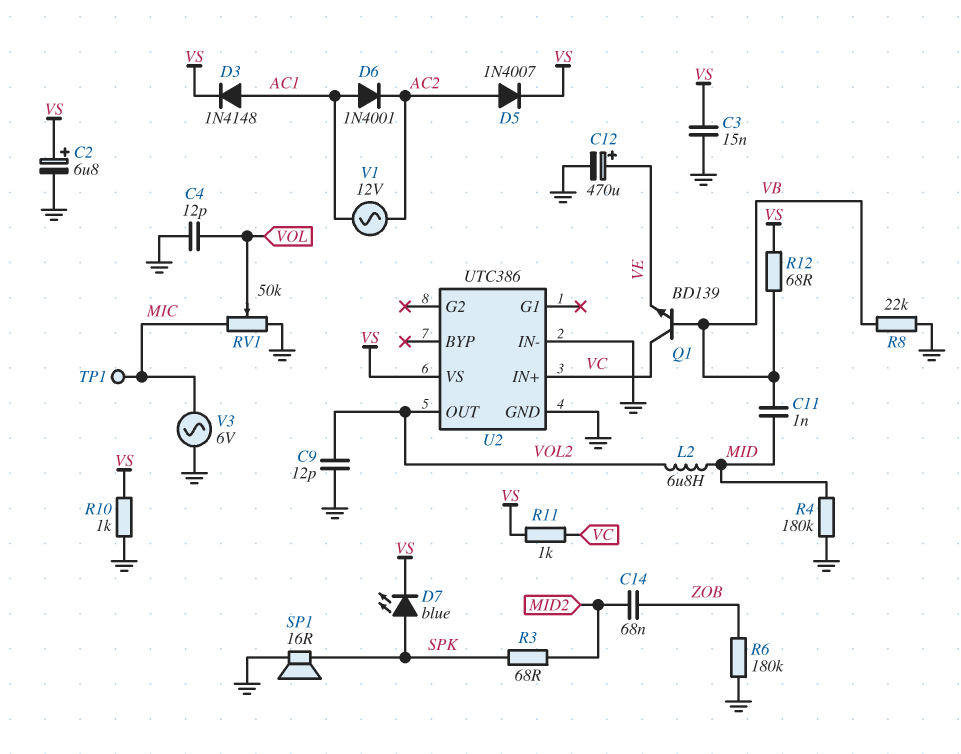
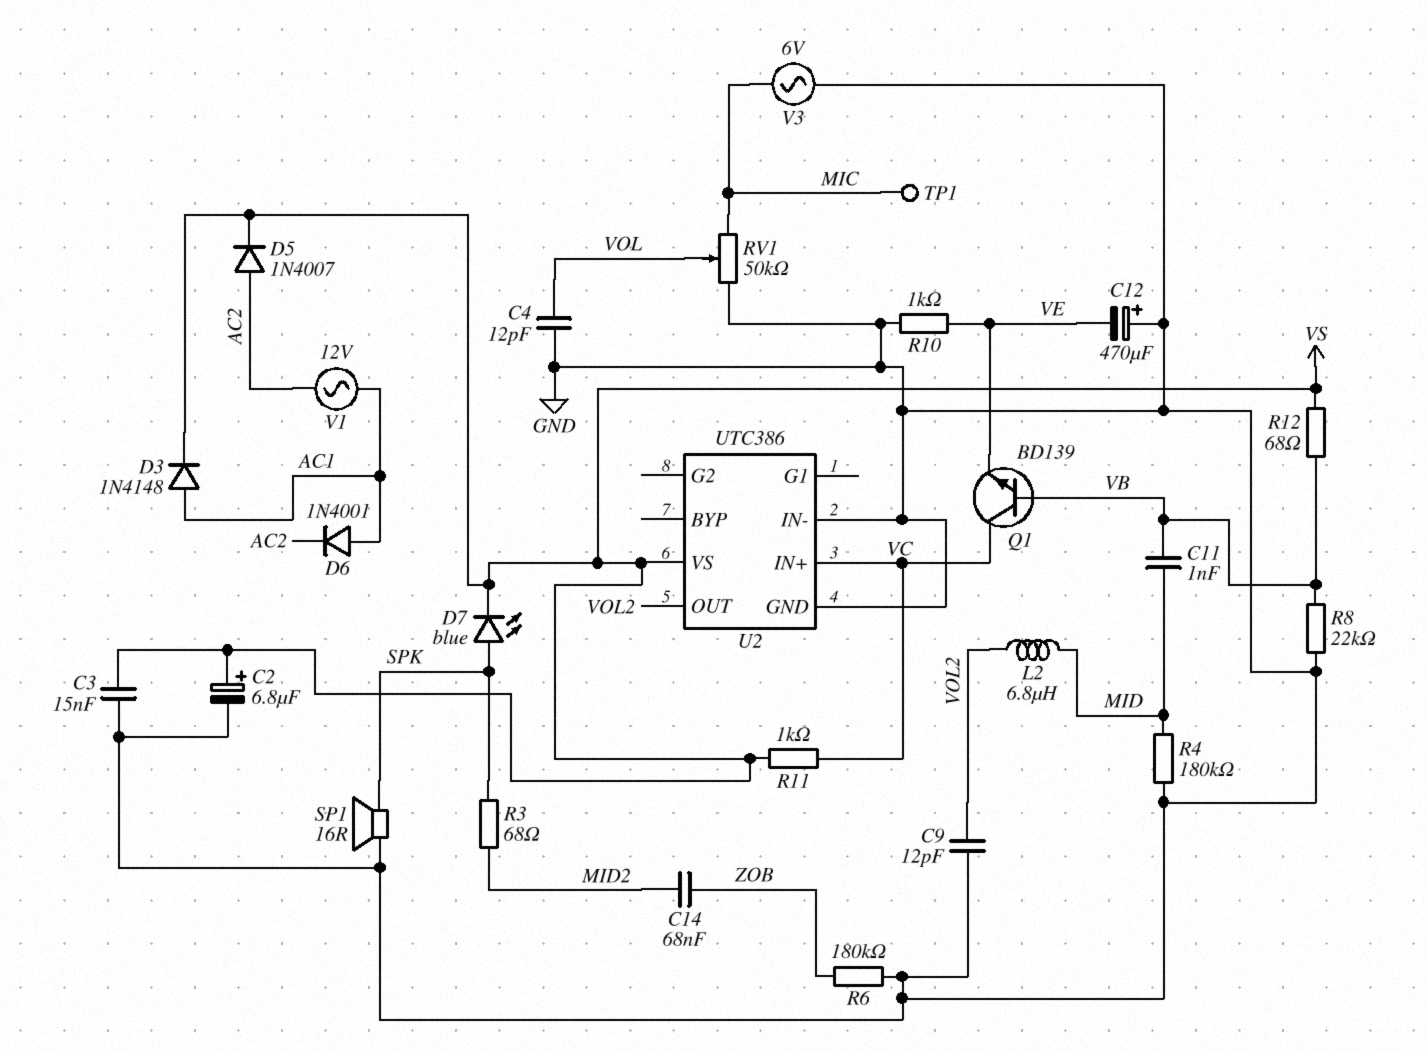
C12: 470uF (plus VE, minus GND) -> 470uF (plus GND, minus VE)
R10: 1k (GND, VS) -> 1k (GND, VE)

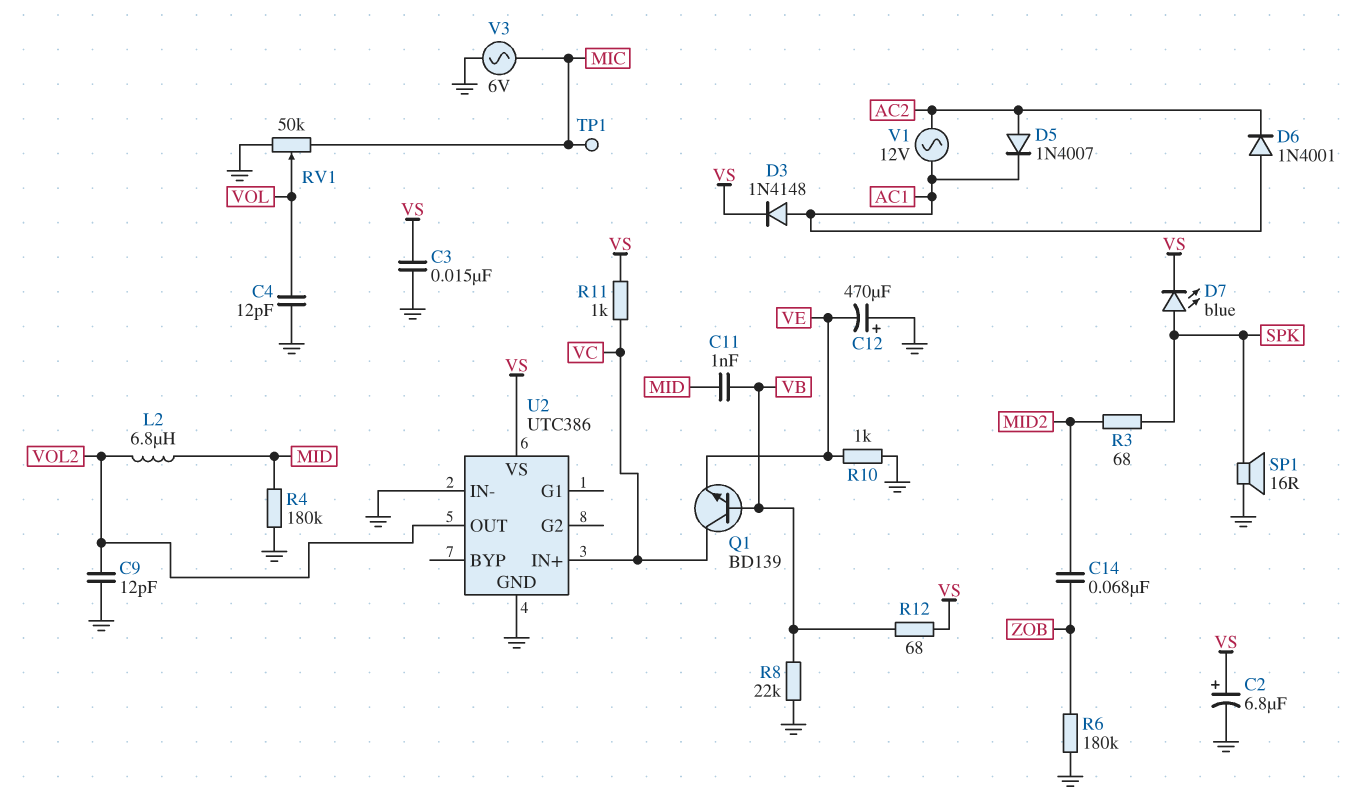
D5: diode 1N4007 (A AC2, K VS) -> diode 1N4007 (A AC2, K AC1)

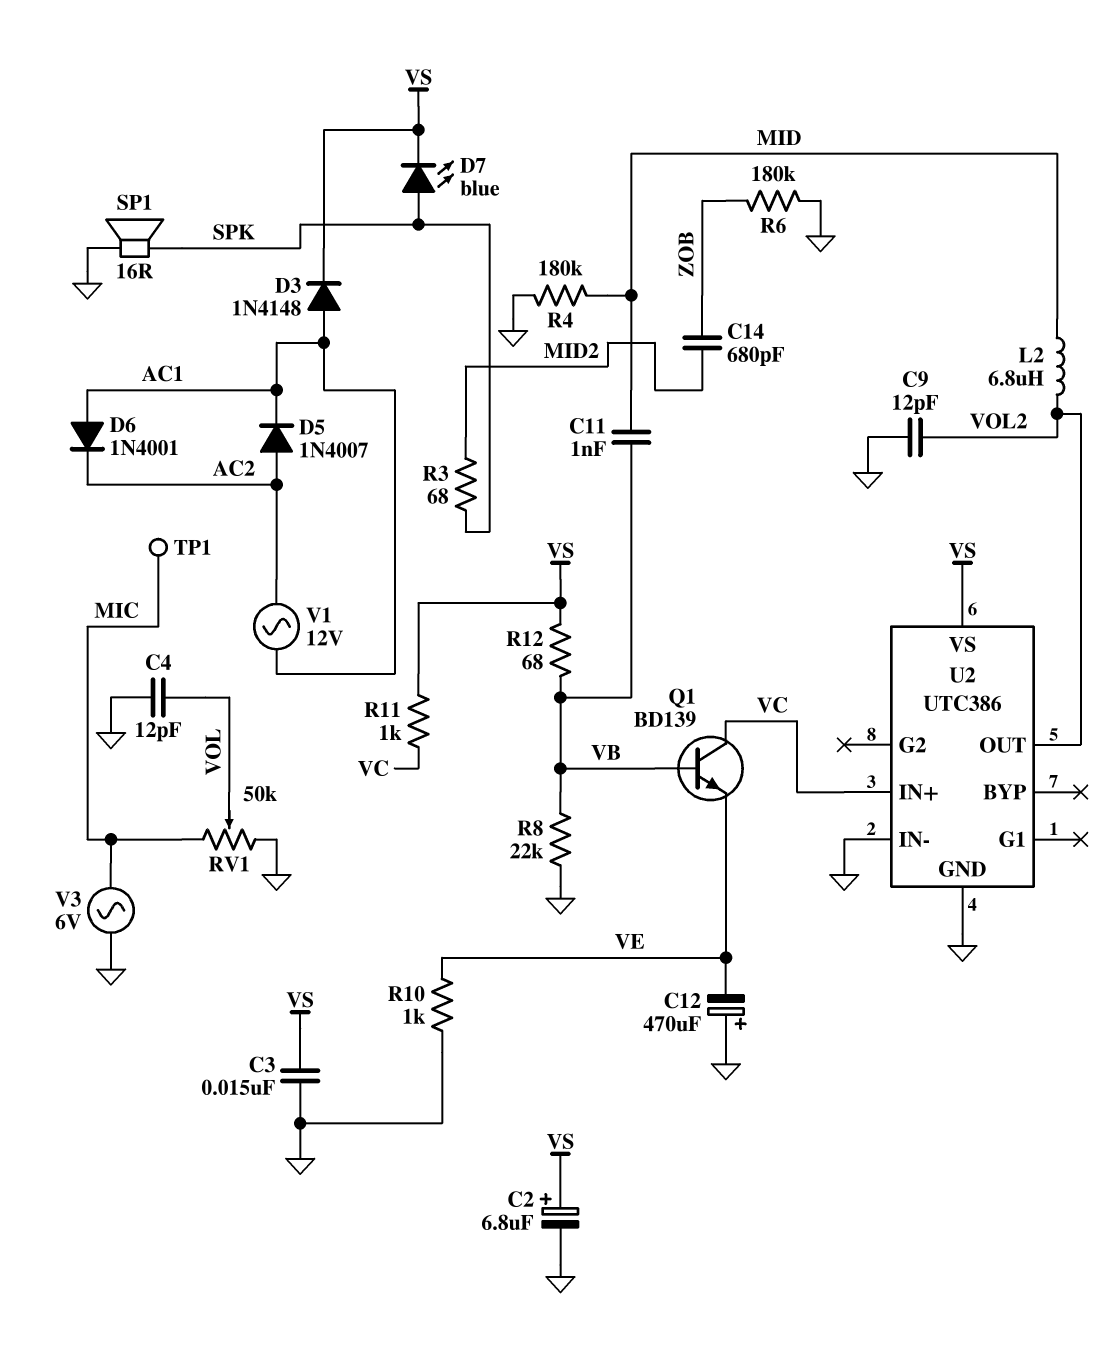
C14: 68nF (MID2, ZOB) -> 680pF (MID2, ZOB)

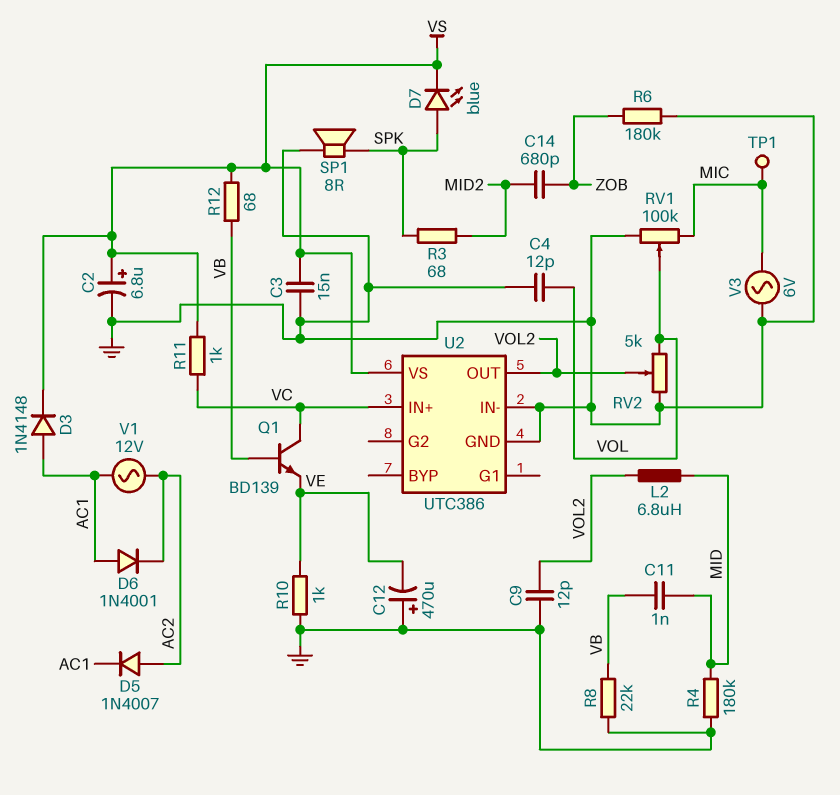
RV1: 50k (GND, MIC, wiper VOL) -> 100k (GND, MIC, wiper VOL)
RV2: none -> 5k (GND, VOL, wiper VOL2)
SP1: speaker 16R (GND, SPK) -> speaker 8R (GND, SPK)

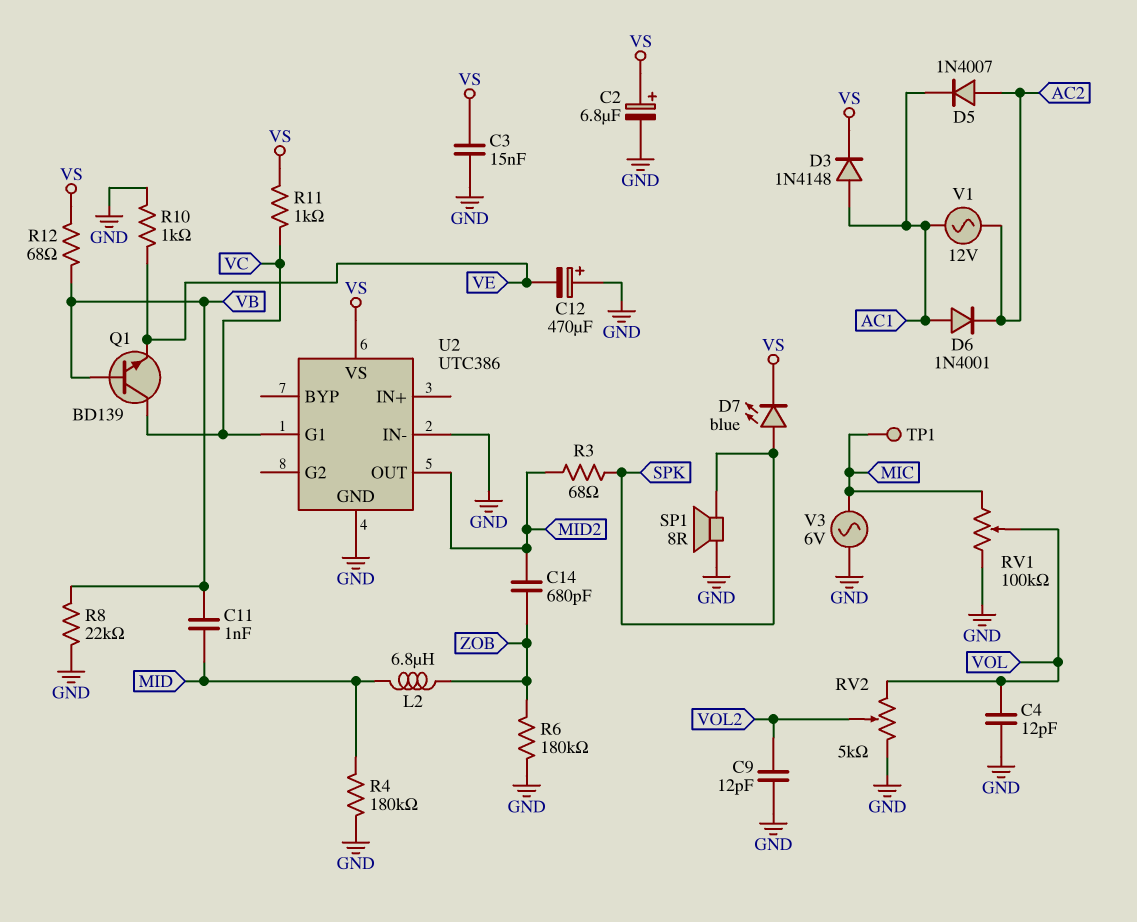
L2: 6.8uH (MID, VOL2) -> 6.8uH (MID, ZOB)
U2 pin G1: none -> VC
U2 pin IN+: VC -> none
U2 pin OUT: VOL2 -> MID2

